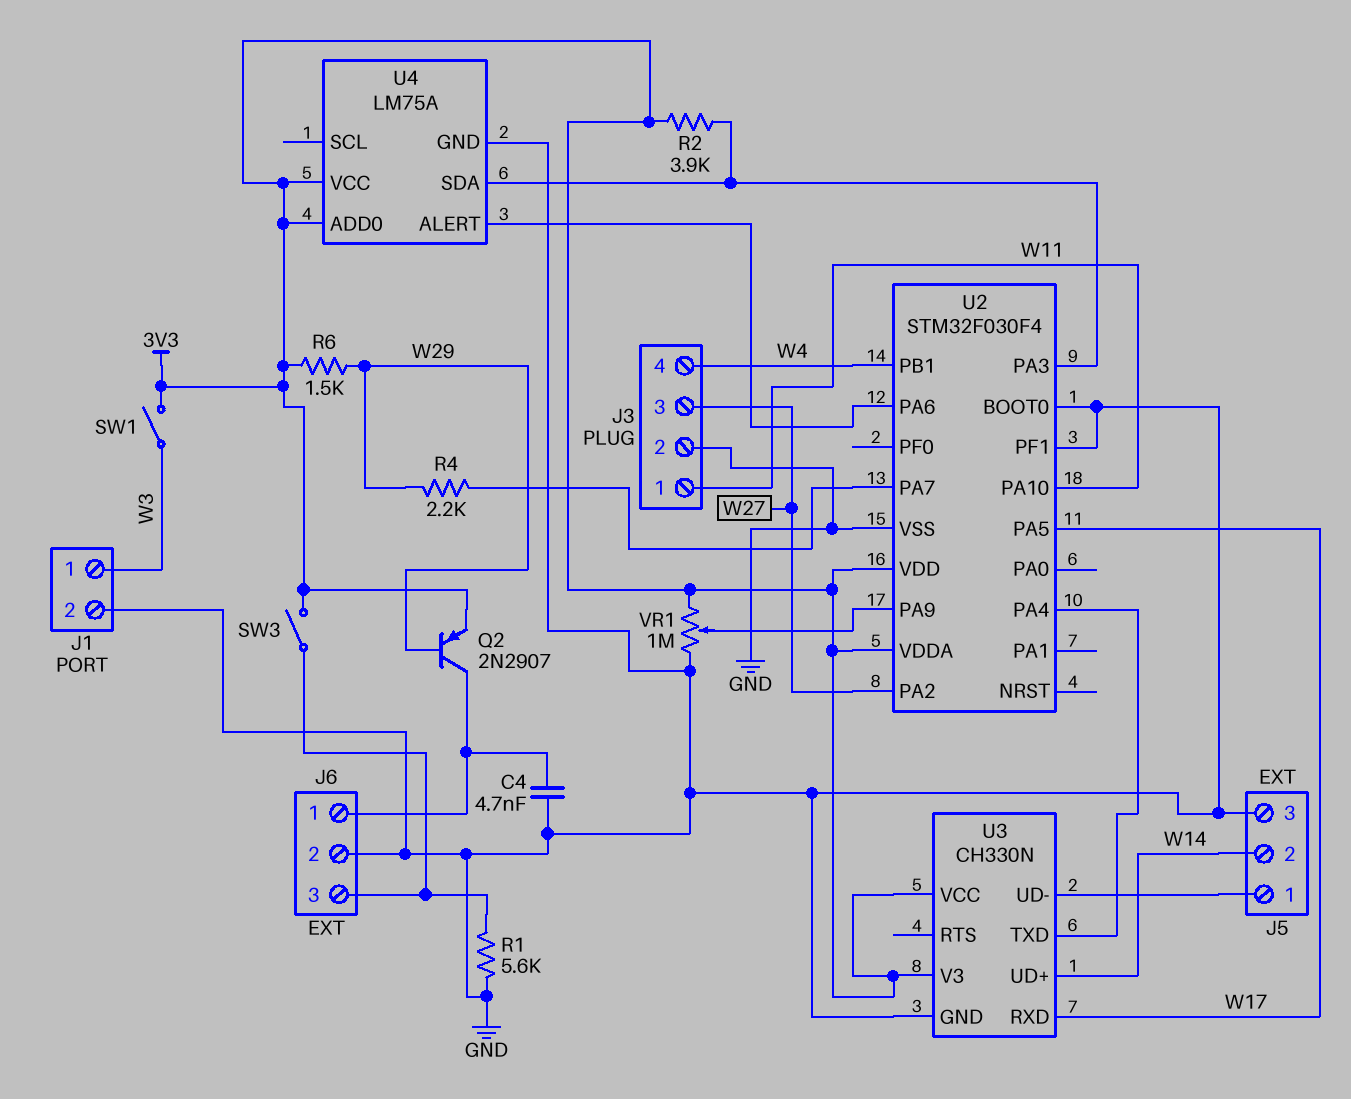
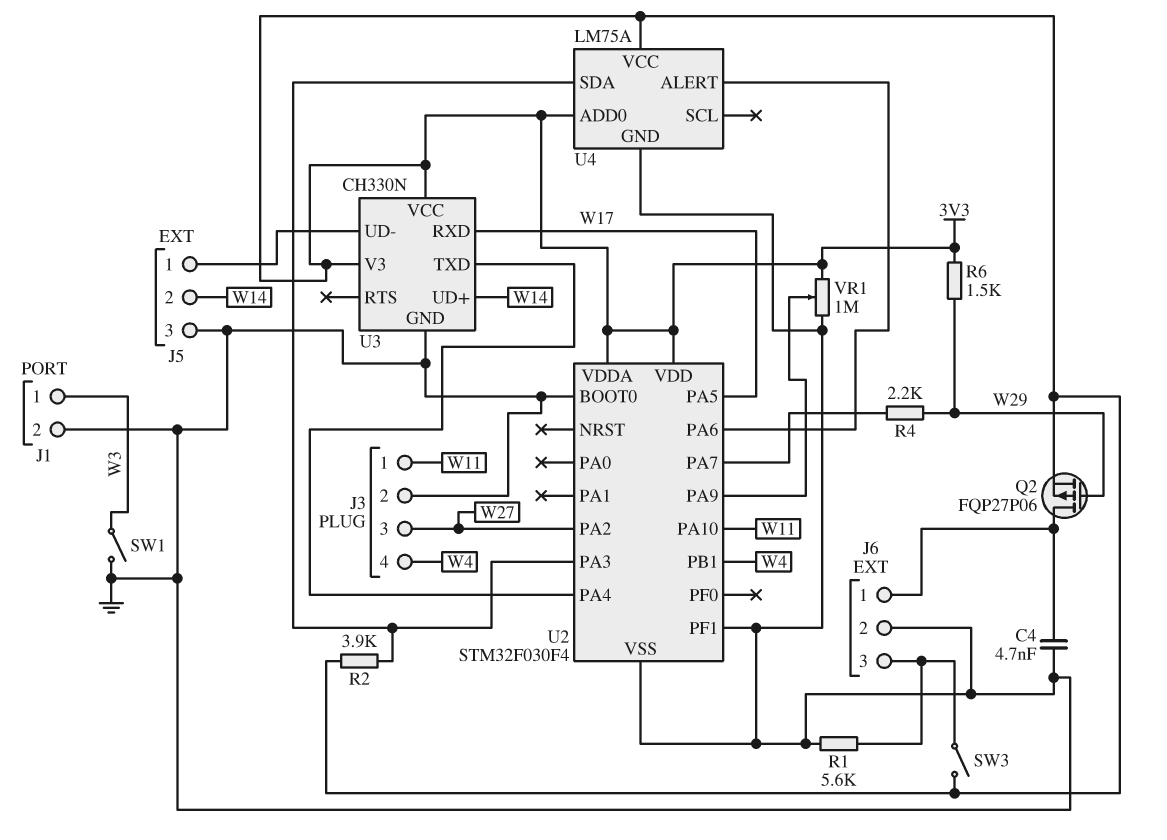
Q2: PNP 2N2907 (B W29, C J6/1, E 3V3) -> PMOS FQP27P06 (G W29, D J6/1, S 3V3)
SW1: switch (3V3, W3) -> switch (GND, W3)

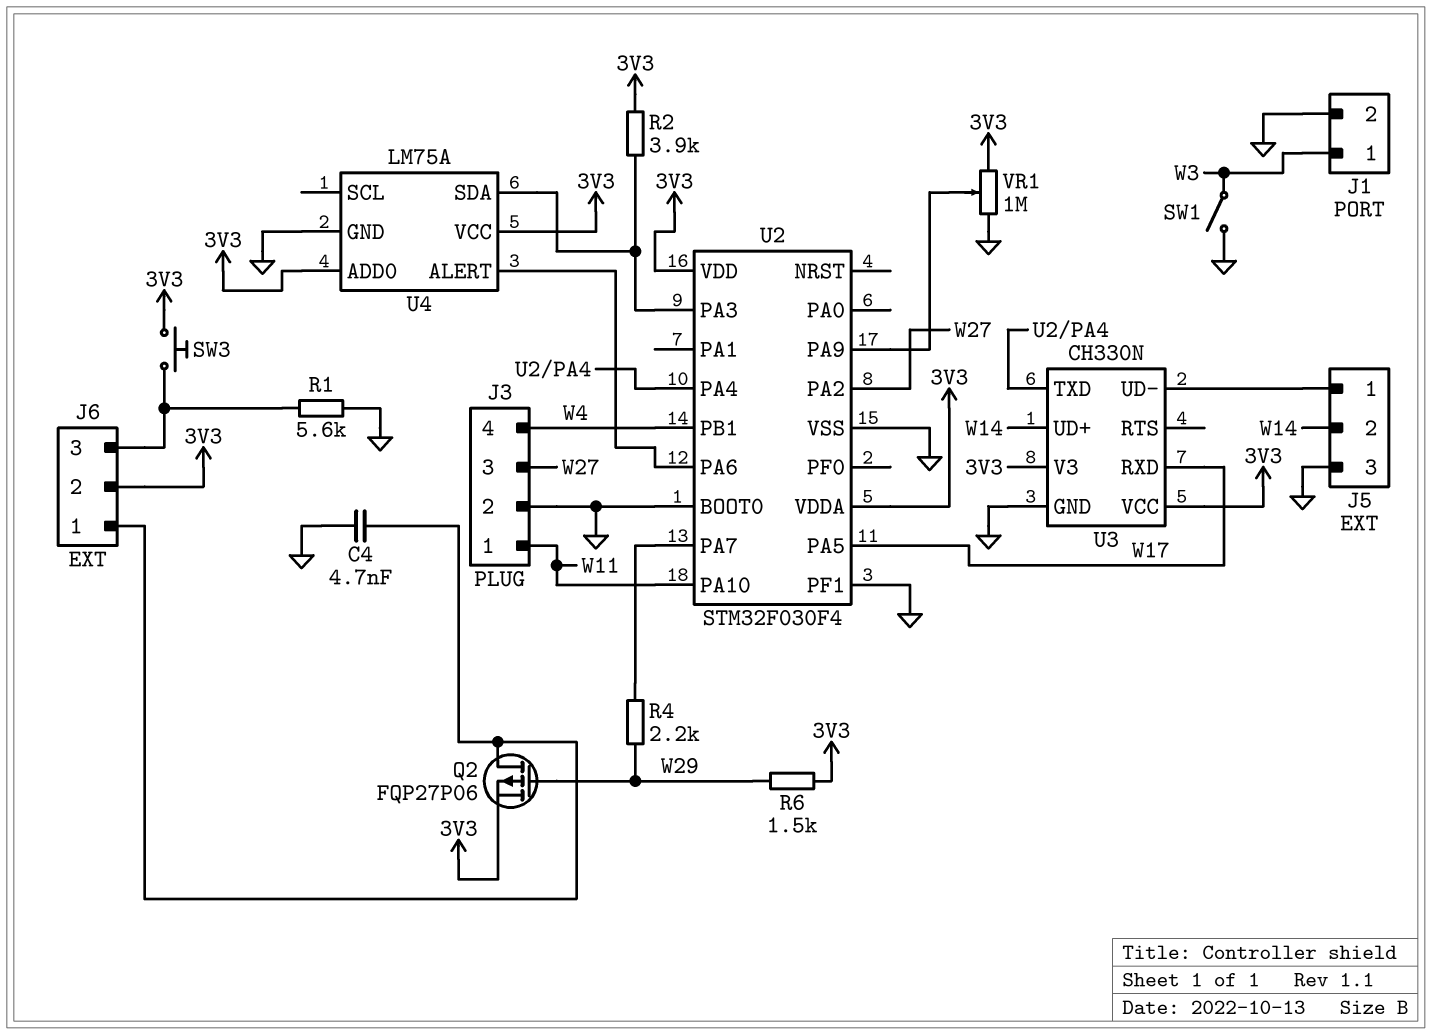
J6 pin 2: GND -> 3V3
SW3: switch (3V3, J6/3) -> button (3V3, J6/3)

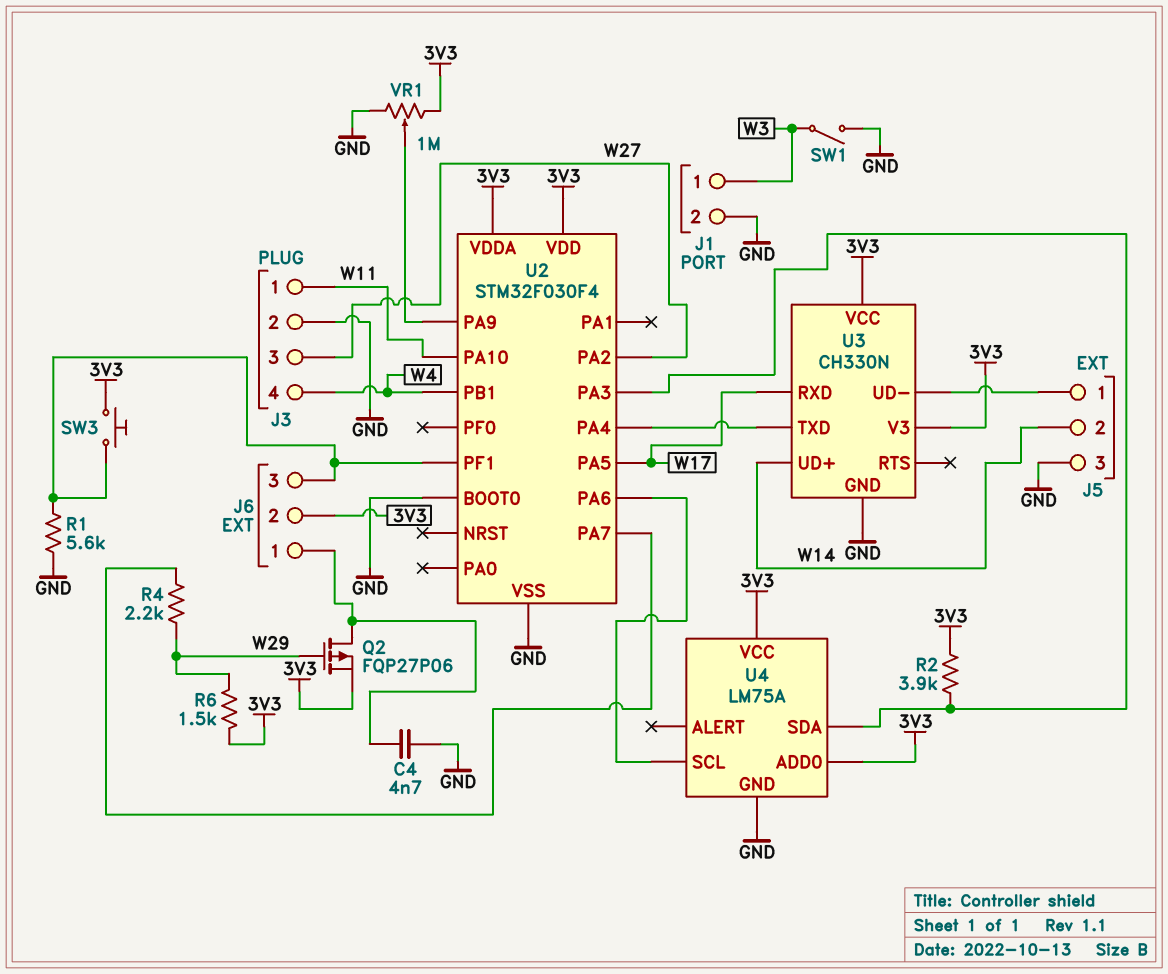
U2 pin PF1: GND -> J6/3
U4 pin ALERT: U2/PA6 -> none
U4 pin SCL: none -> U2/PA6

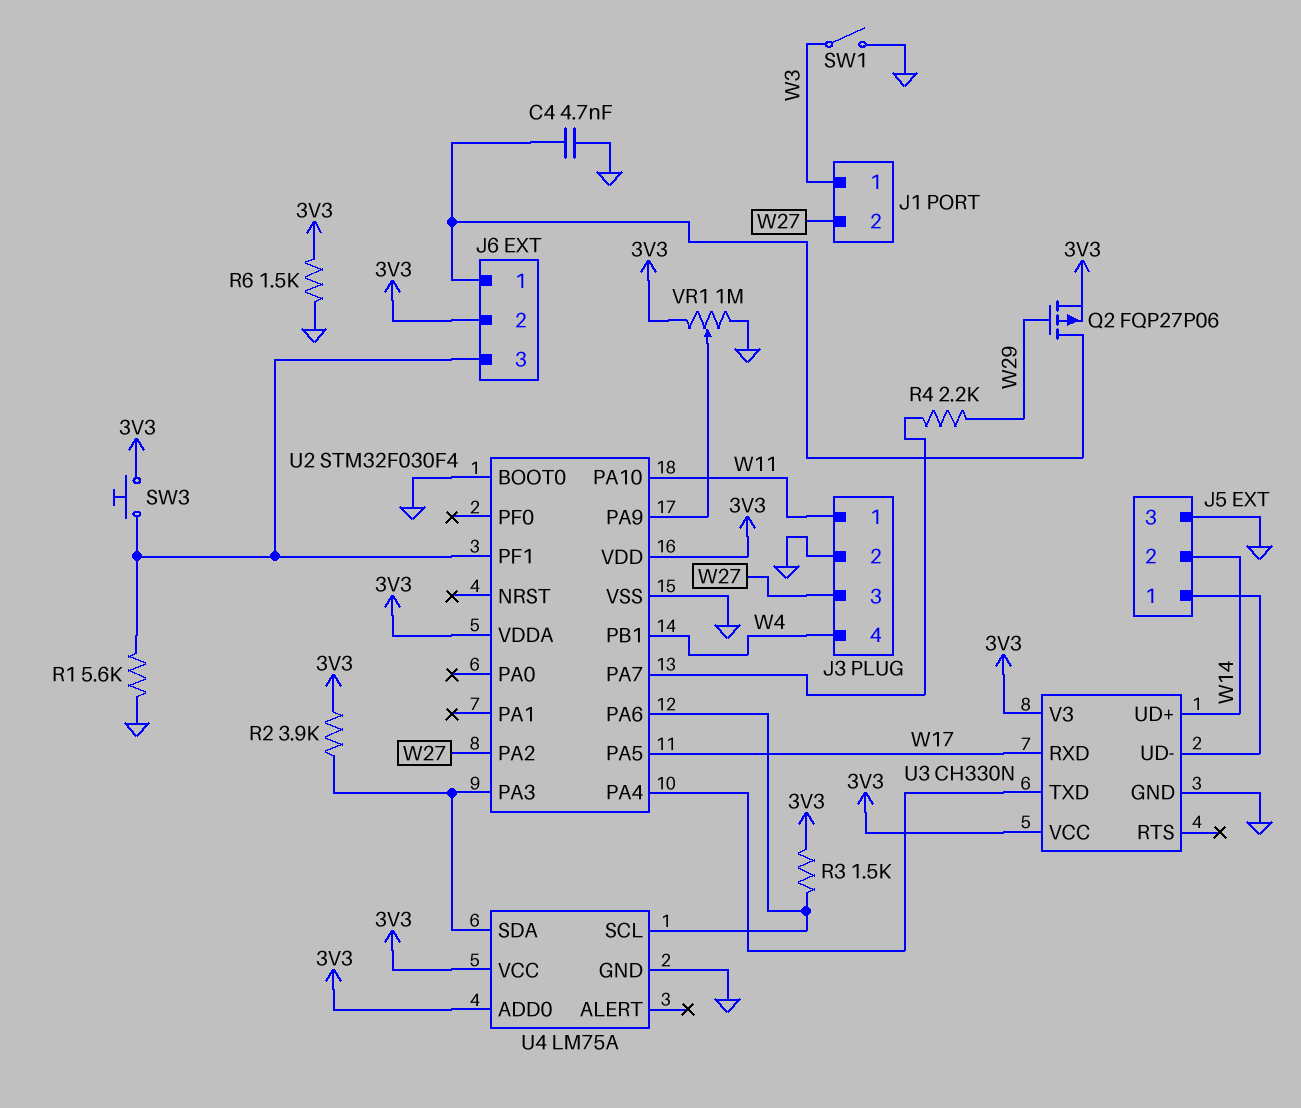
J1 pin 2: GND -> W27
R3: none -> 1.5k (3V3, U2/PA6)
R6: 1.5k (3V3, W29) -> 1.5k (3V3, GND)

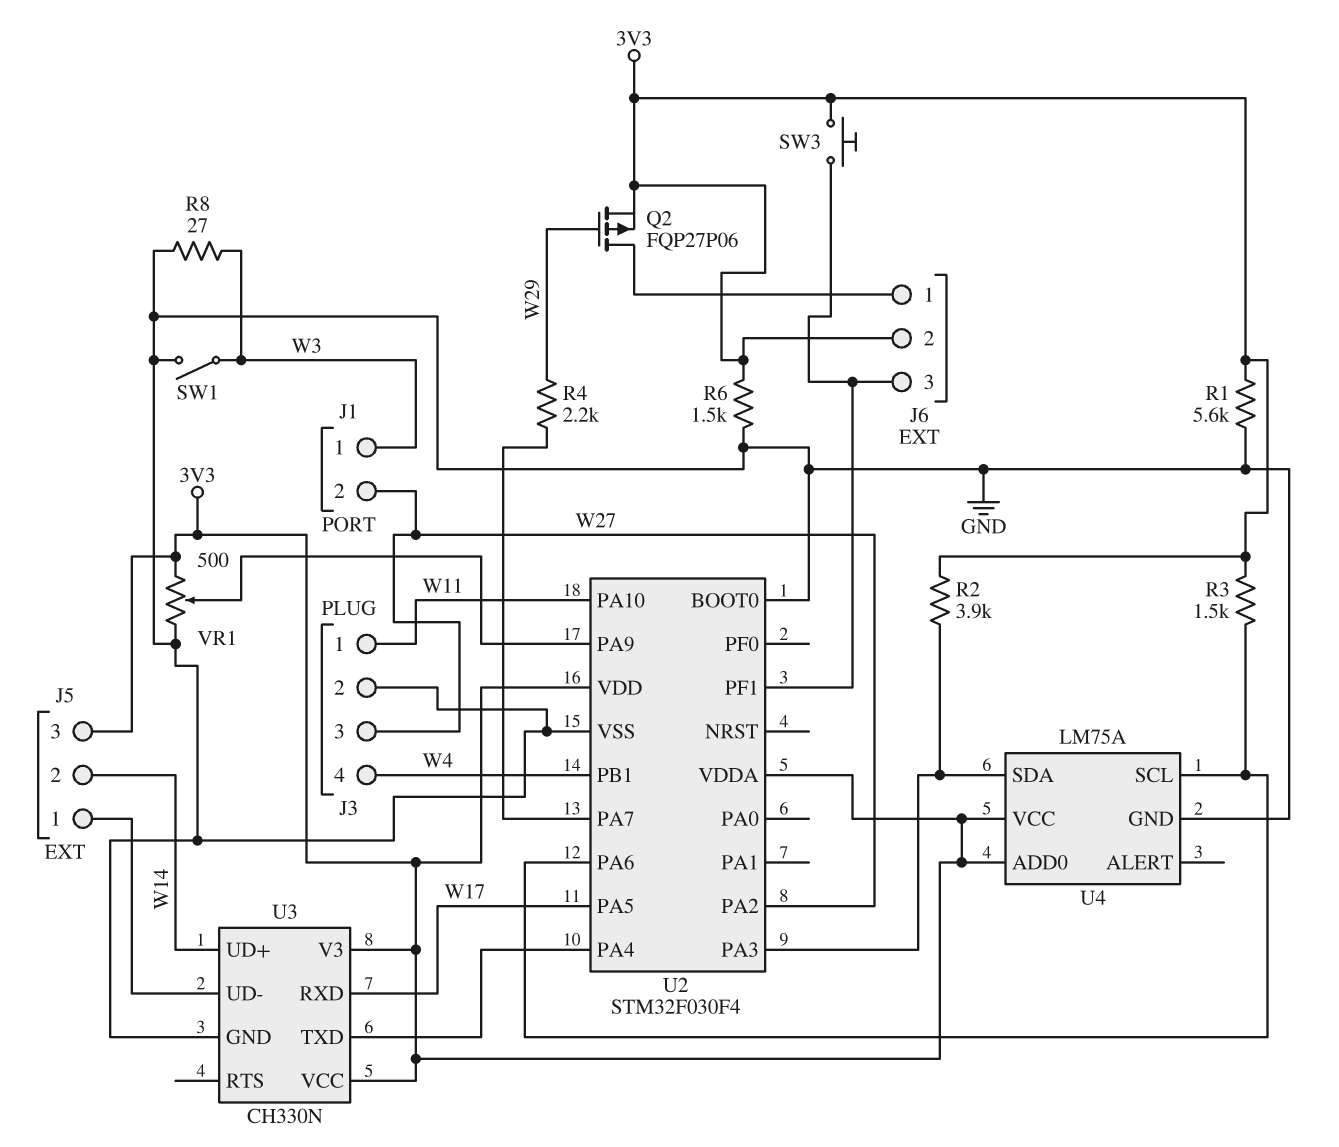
C4: 4.7nF (GND, J6/1) -> none
J5 pin 3: GND -> 3V3
R1: 5.6k (GND, J6/3) -> 5.6k (3V3, GND)
R8: none -> 27 (GND, W3)
VR1: 1M (3V3, GND, wiper U2/PA9) -> 500 (3V3, GND, wiper U2/PA9)

